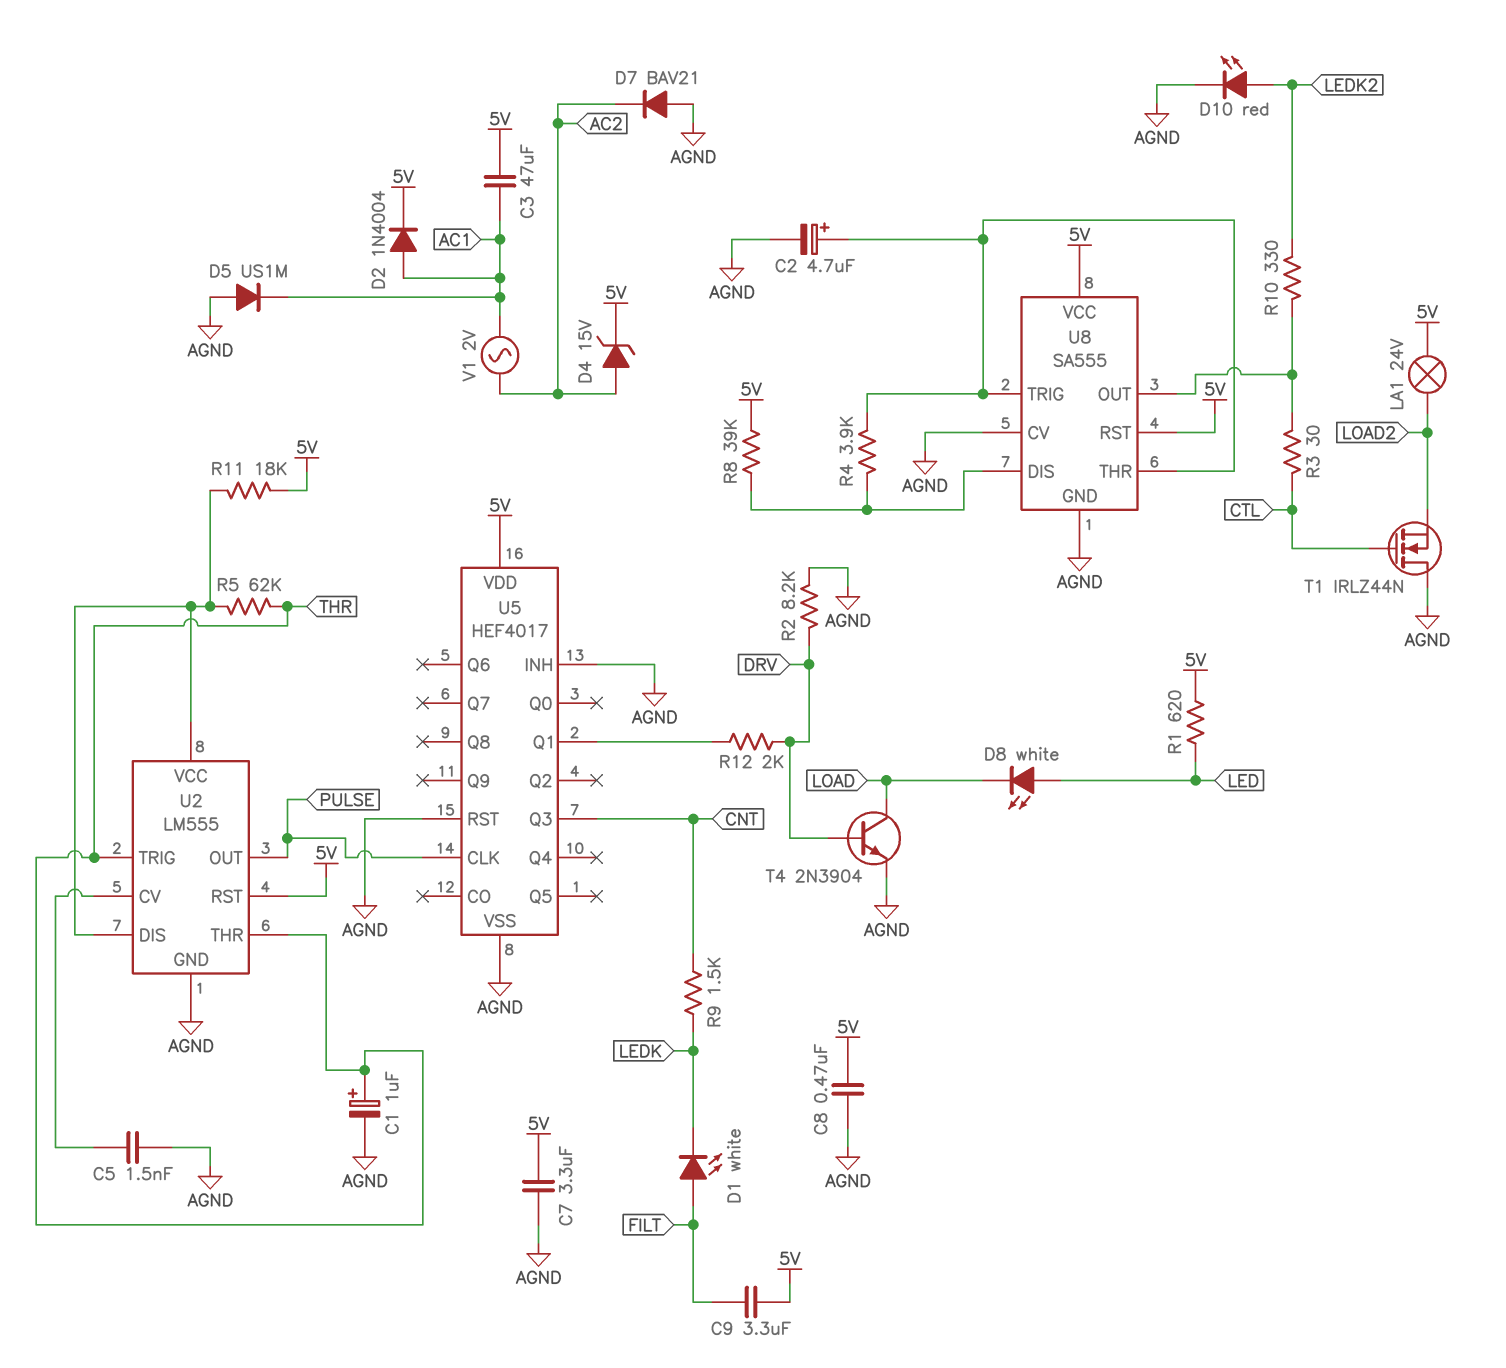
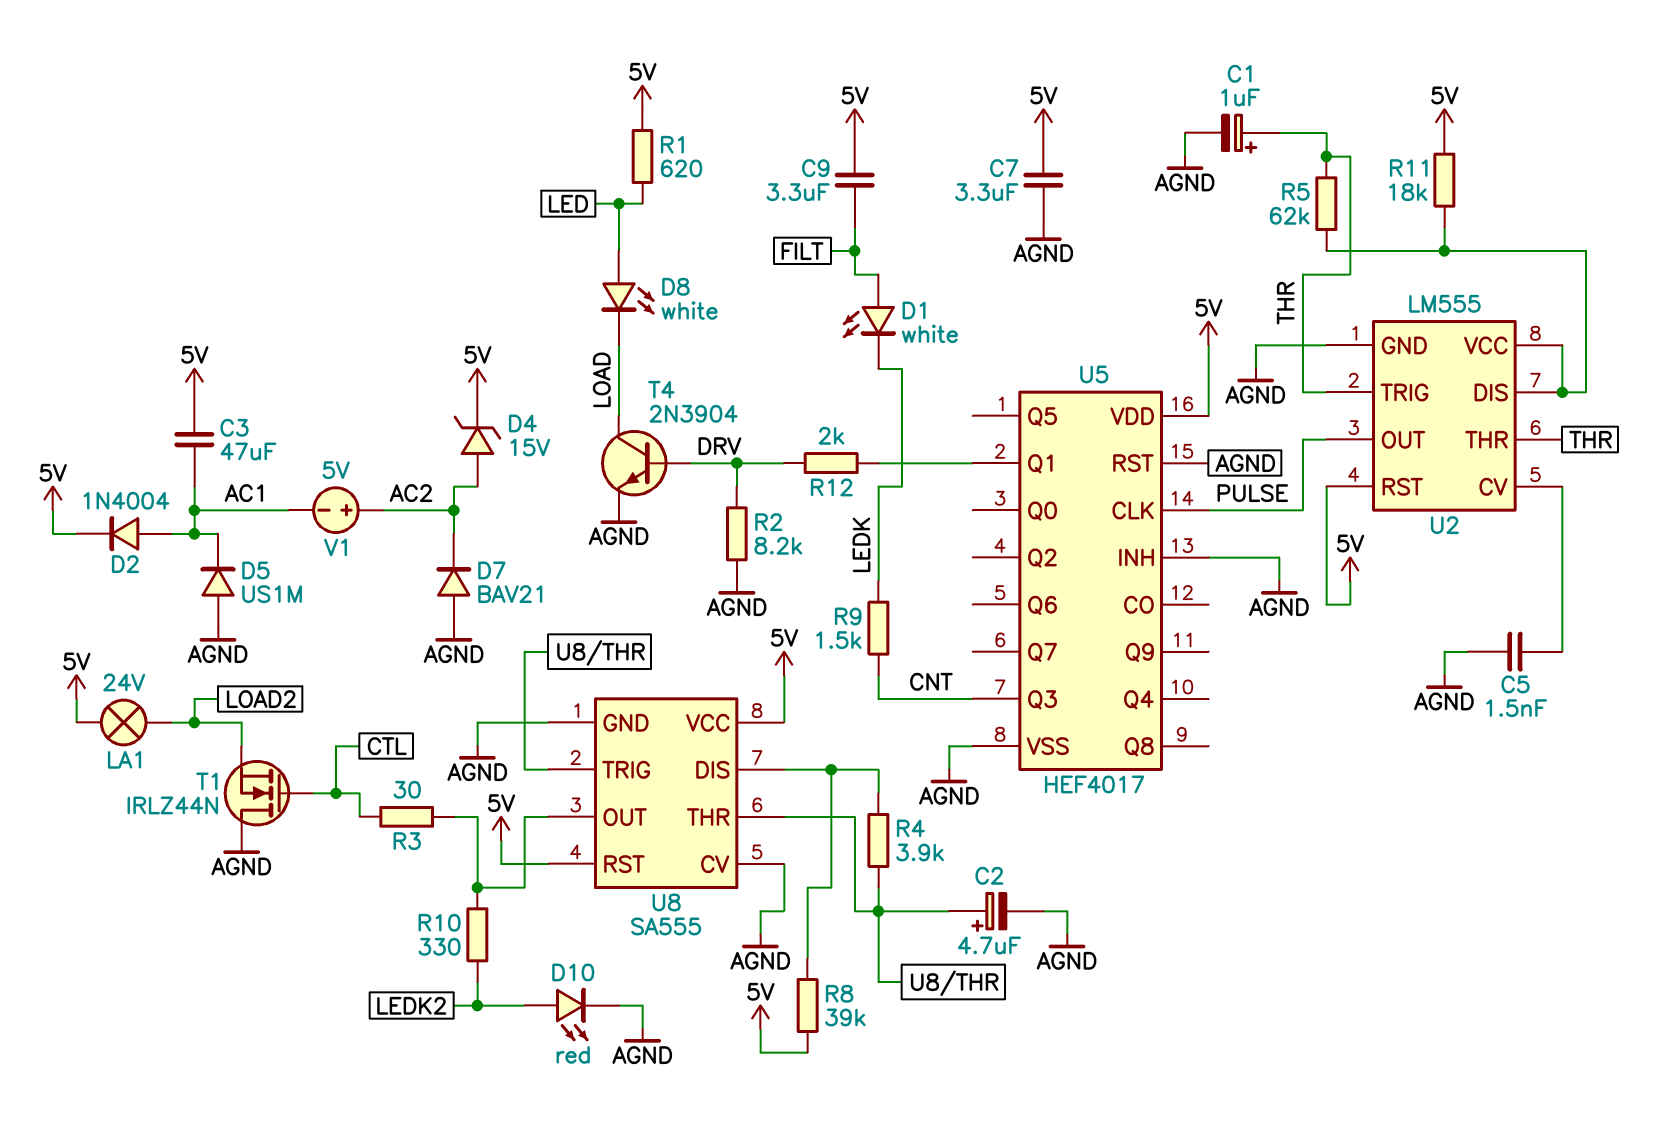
C8: 470nF (5V, AGND) -> none
V1: AC 2V (AC1, AC2) -> 5V (plus AC2, minus AC1)

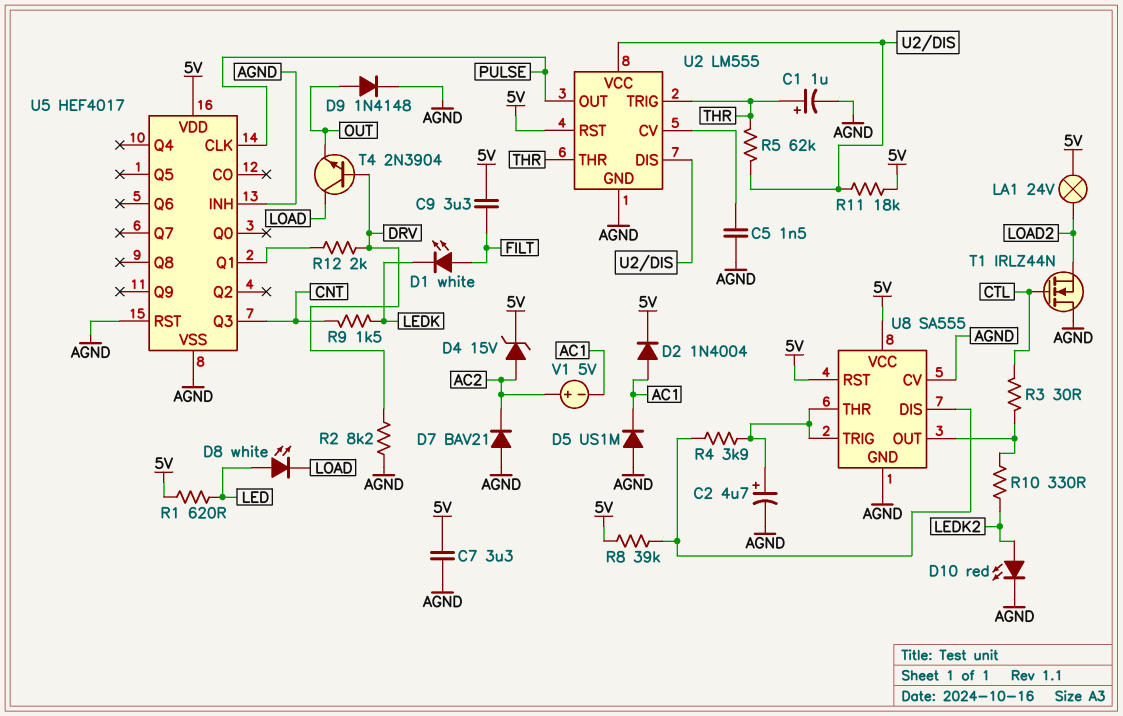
C3: 47uF (5V, AC1) -> none
D9: none -> diode 1N4148 (A OUT, K AGND)
T4: NPN 2N3904 (B DRV, C LOAD, E AGND) -> NPN 2N3904 (B DRV, C LOAD, E OUT)

